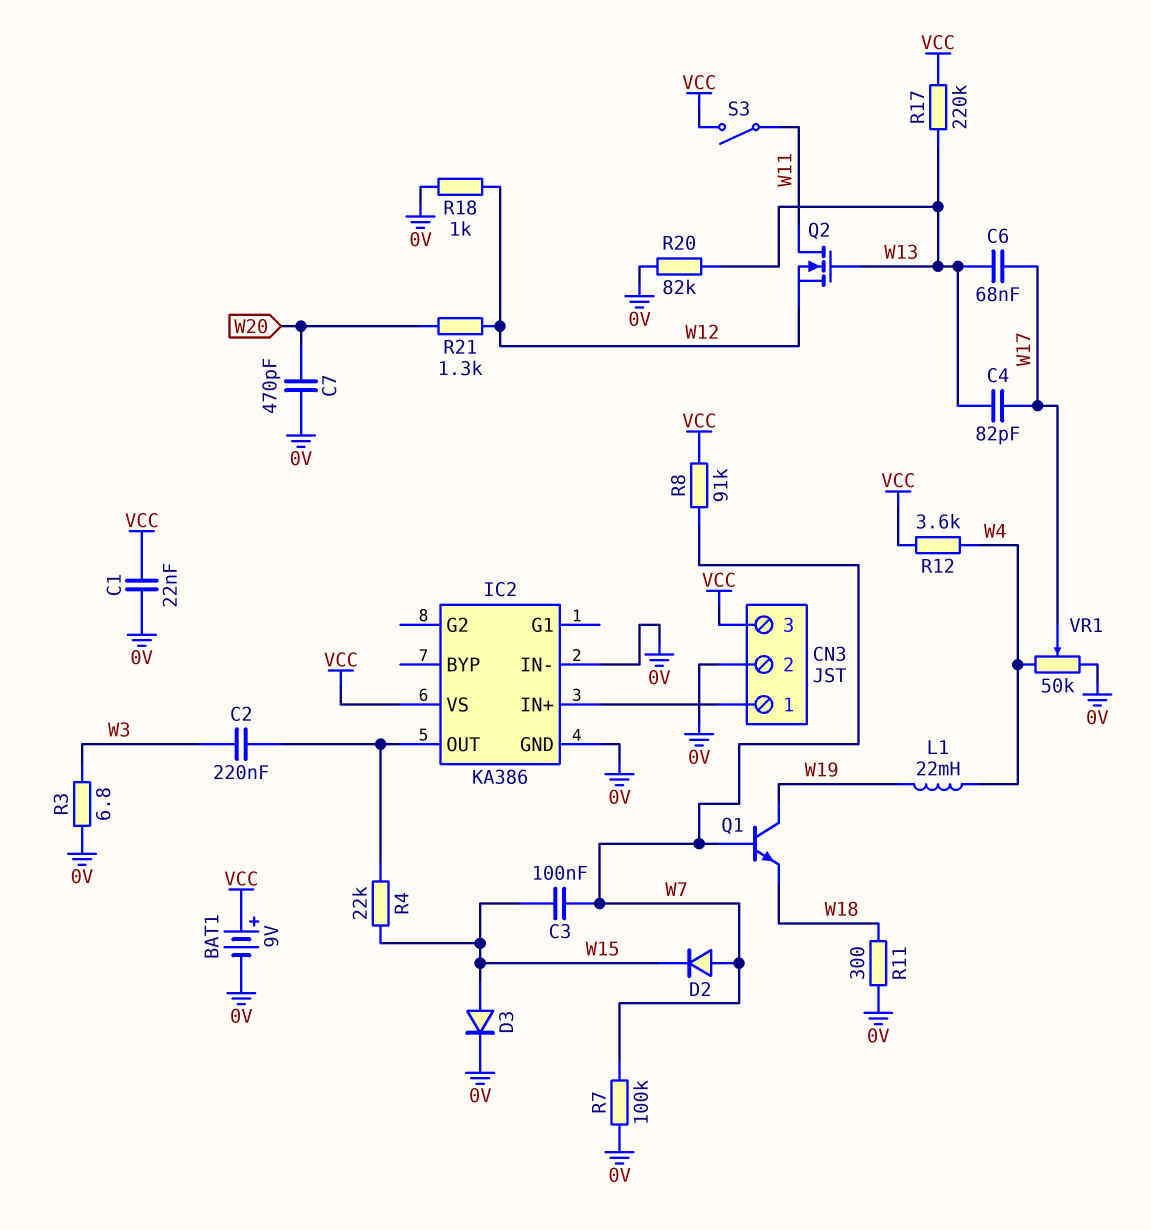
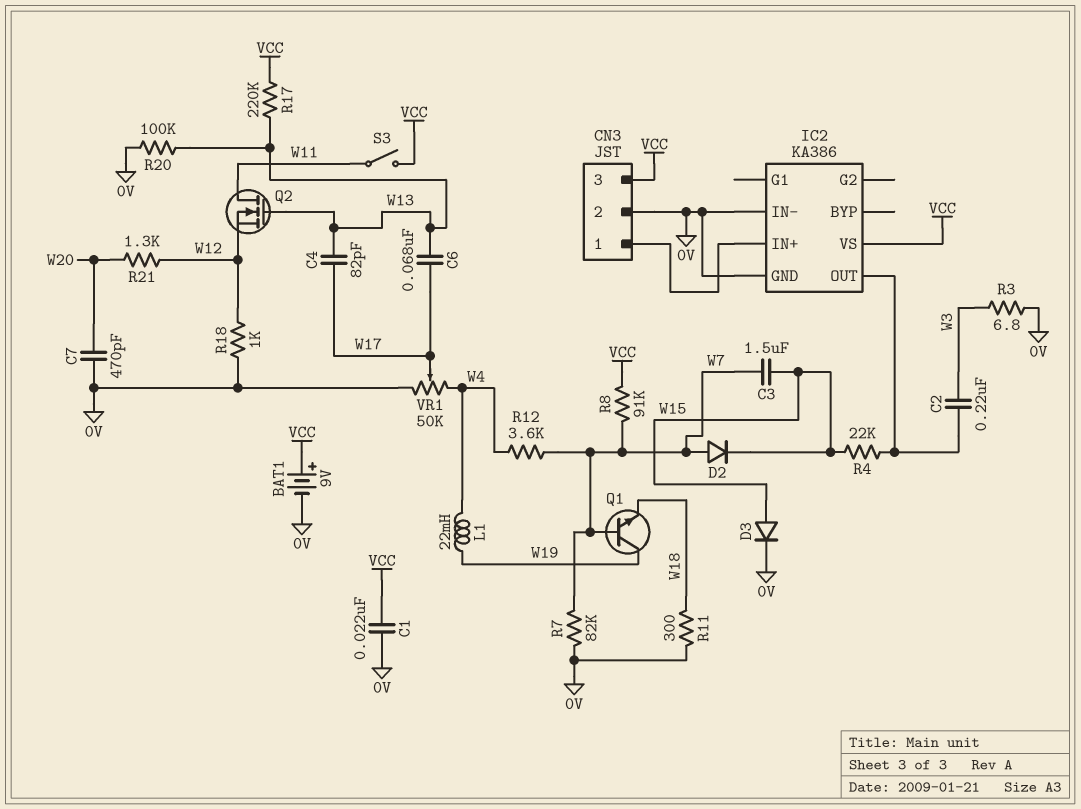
C3: 100nF (W7, W15) -> 1.5uF (W7, W15)
R7: 100k (0V, W7) -> 82k (0V, W7)
R12: 3.6k (VCC, W4) -> 3.6k (W4, W7)
R20: 82k (0V, W13) -> 100k (0V, W13)

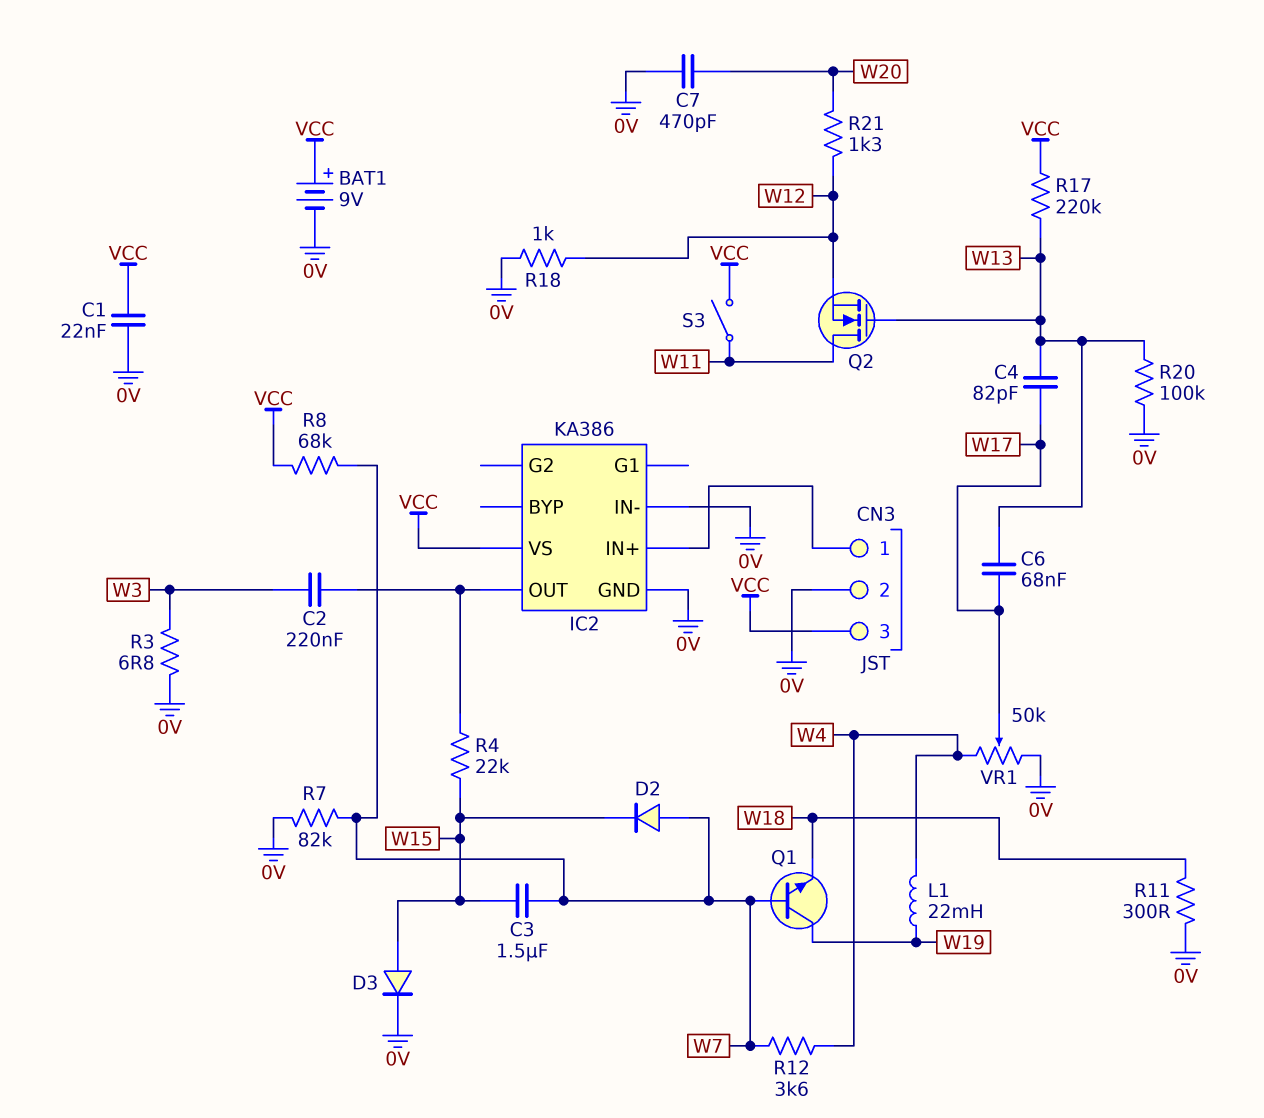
R8: 91k (VCC, W7) -> 68k (VCC, W7)

